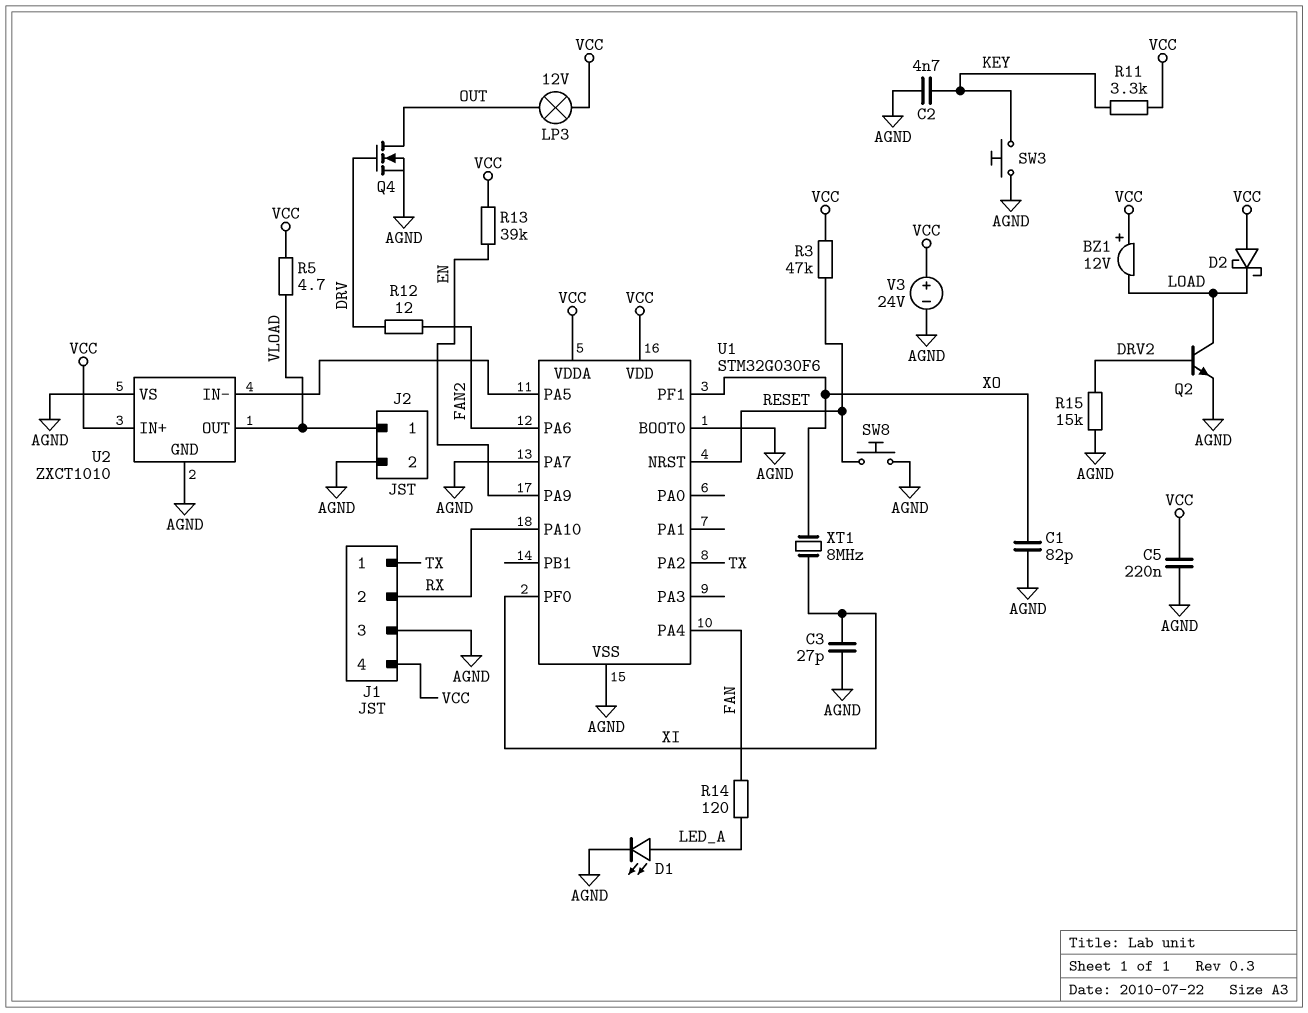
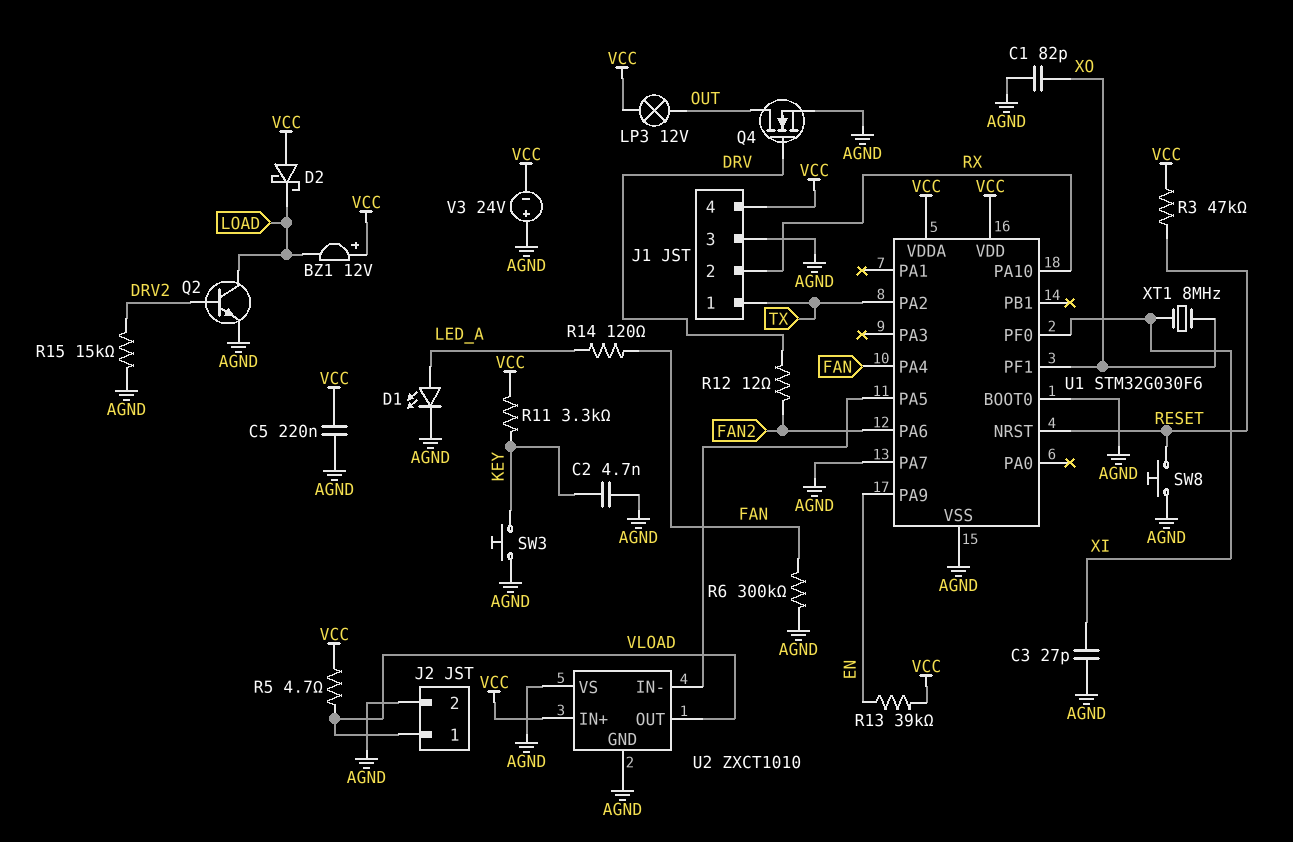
R6: none -> 300k (AGND, FAN)
V3: 24V (plus VCC, minus AGND) -> 24V (plus AGND, minus VCC)

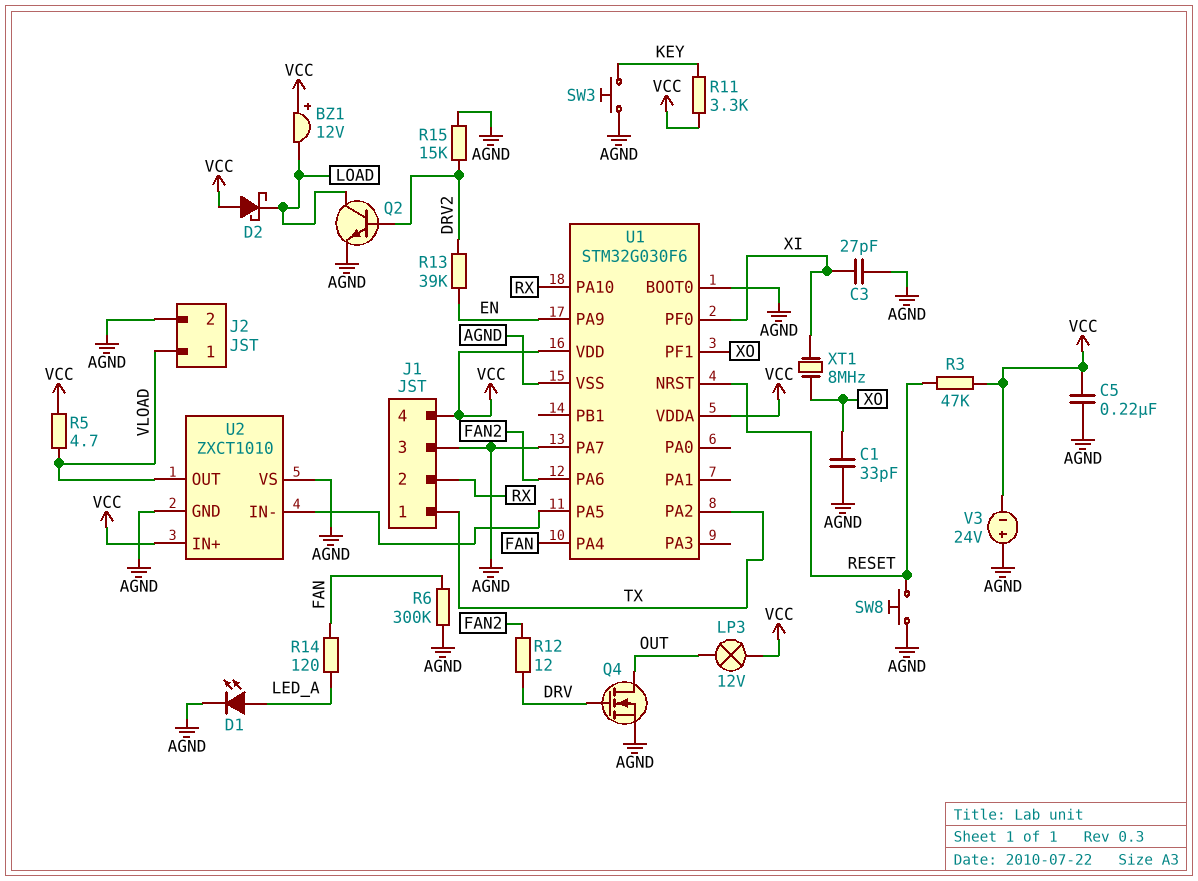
C1: 82pF (AGND, XO) -> 33pF (AGND, XO)
C2: 4.7nF (AGND, KEY) -> none
R13: 39k (EN, VCC) -> 39k (DRV2, EN)

